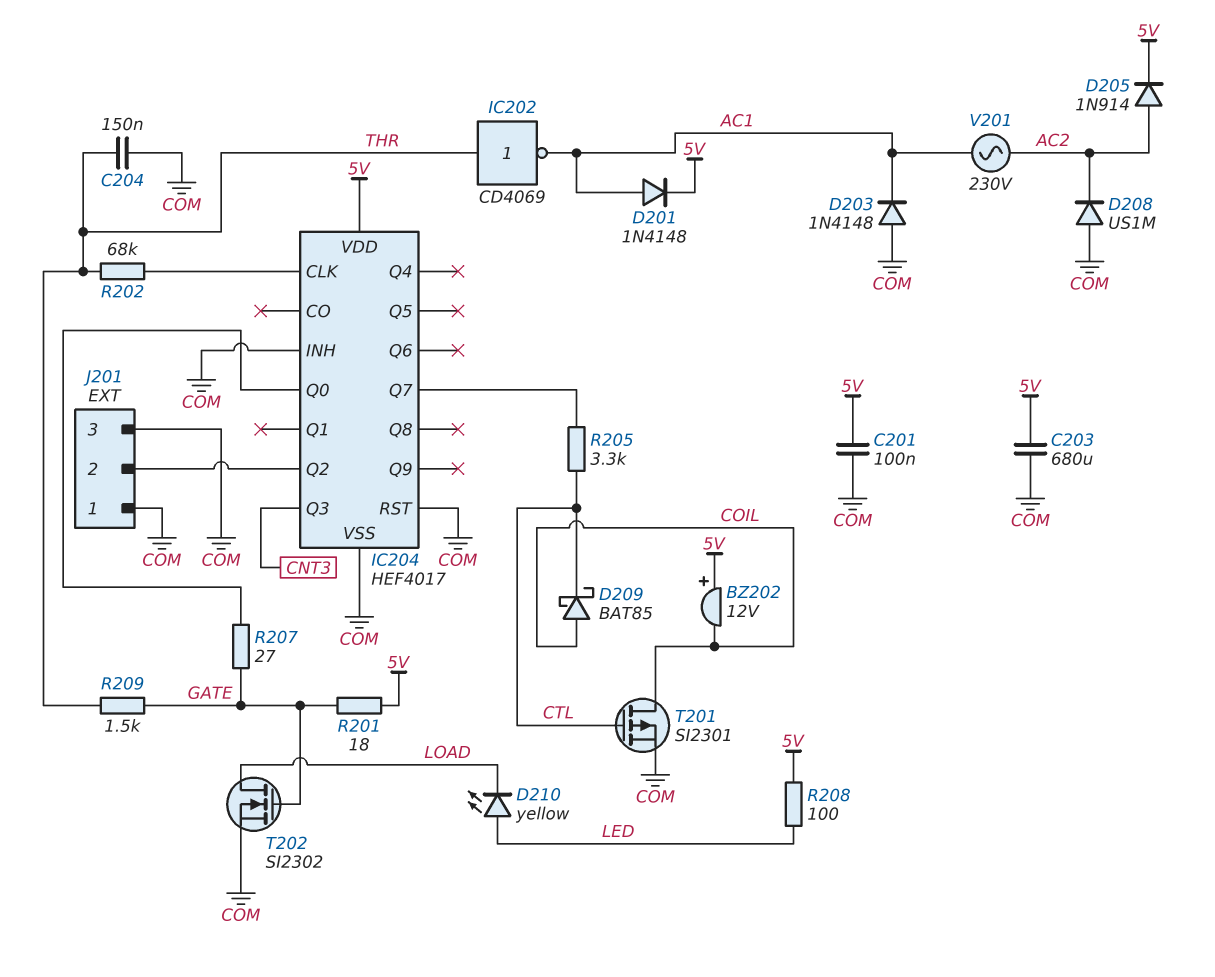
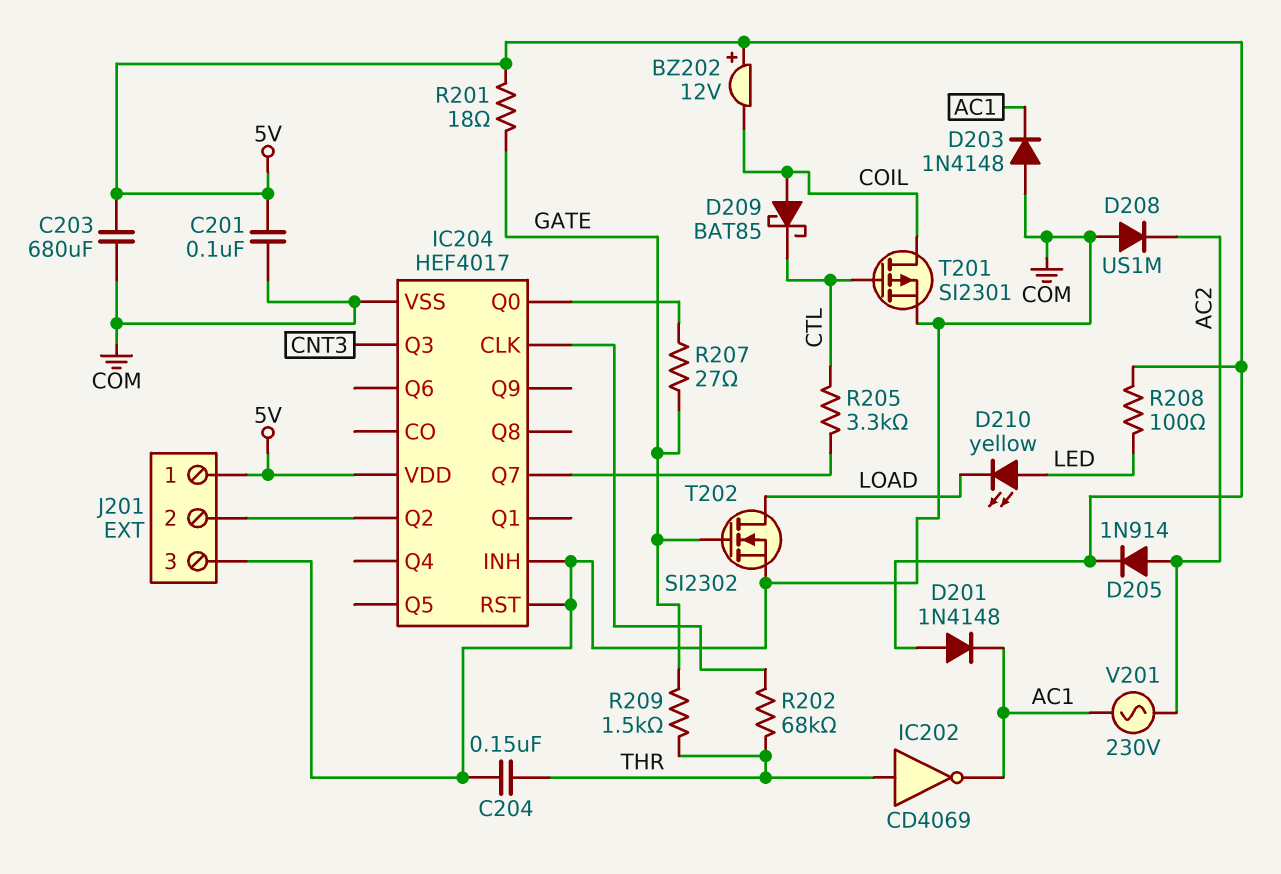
D201: diode 1N4148 (A AC1, K 5V) -> diode 1N4148 (A 5V, K AC1)
J201 pin 1: COM -> 5V

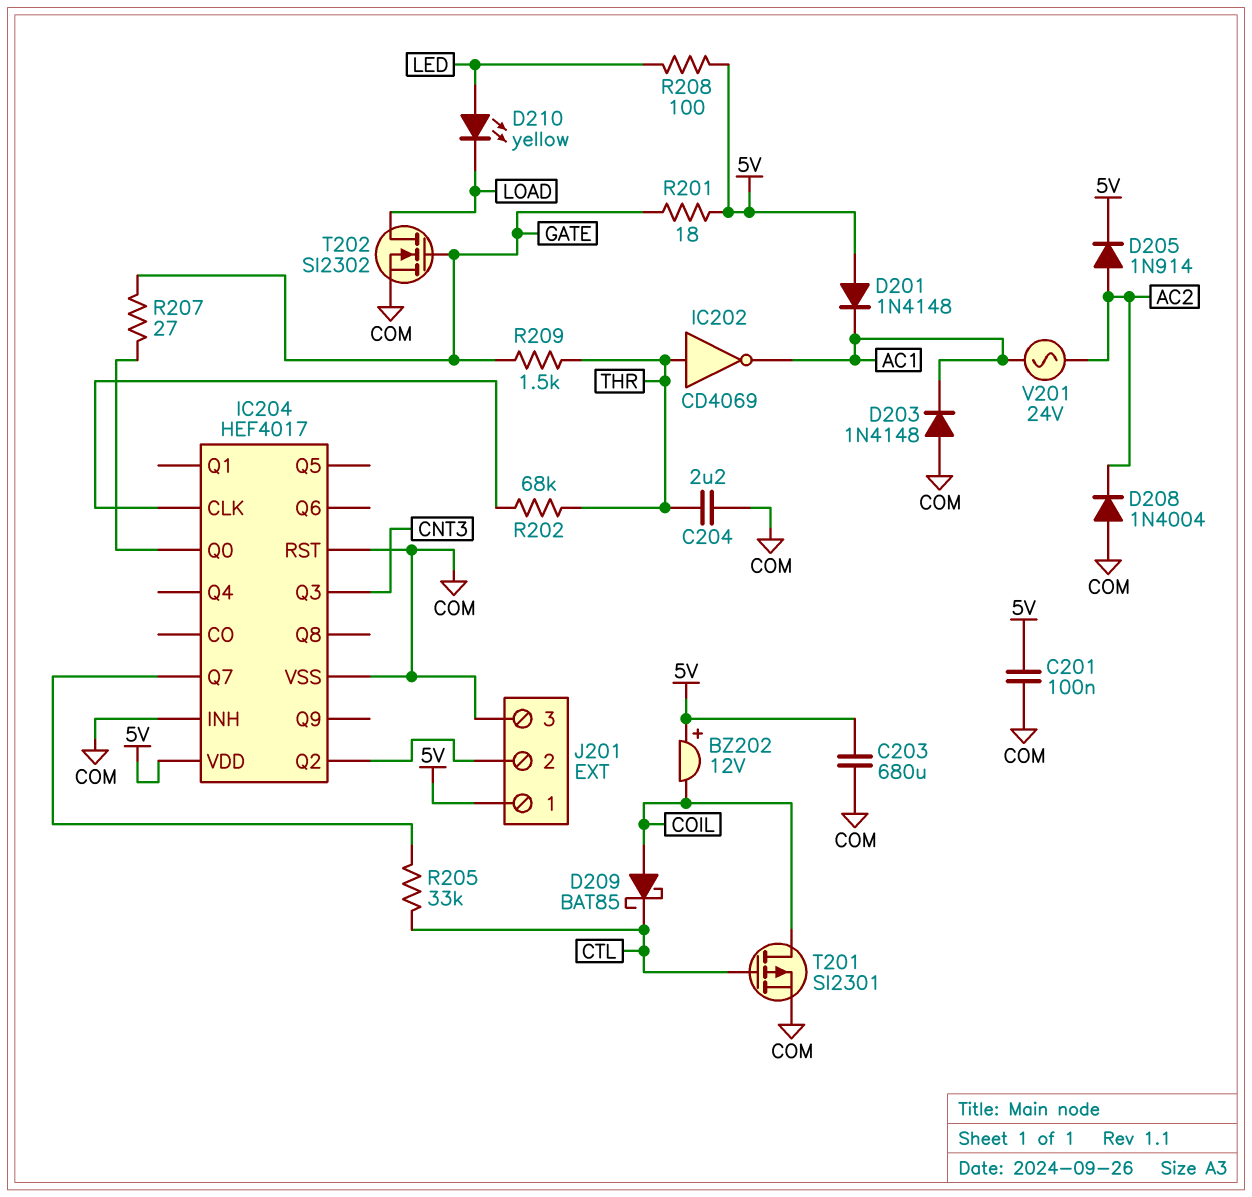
C204: 150nF (COM, THR) -> 2.2uF (COM, THR)
D208: diode US1M (A COM, K AC2) -> diode 1N4004 (A COM, K AC2)
R205: 3.3k (CTL, IC204/Q7) -> 33k (CTL, IC204/Q7)
V201: AC 230V (AC1, AC2) -> AC 24V (AC1, AC2)

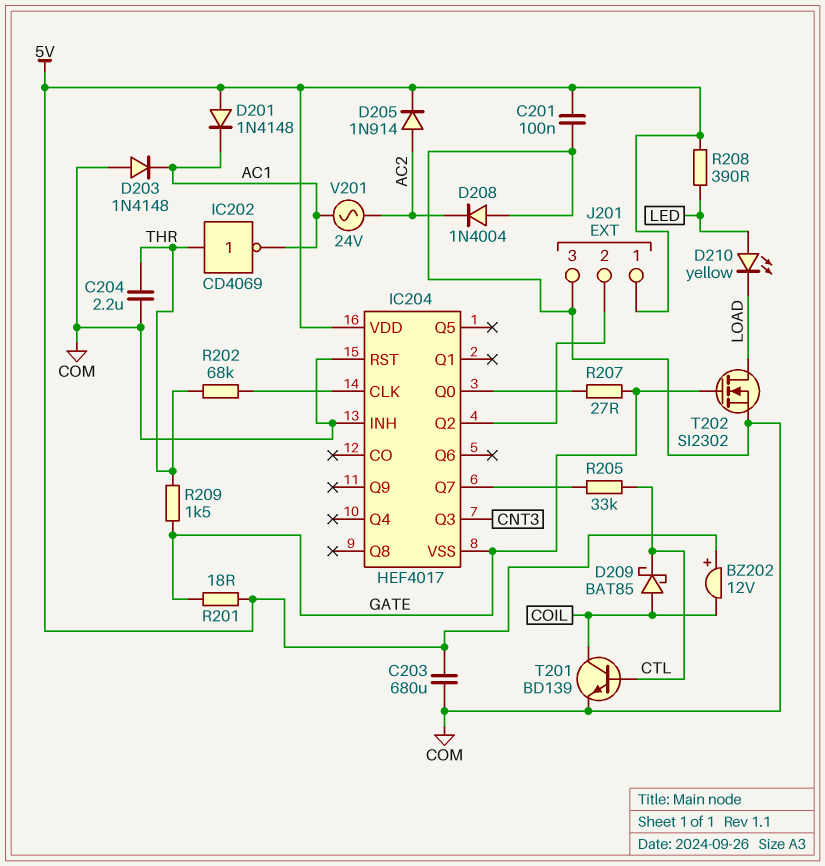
IC204 pin VSS: COM -> GATE
R208: 100 (5V, LED) -> 390 (5V, LED)
T201: PMOS SI2301 (G CTL, D COIL, S COM) -> NPN BD139 (B CTL, C COIL, E COM)

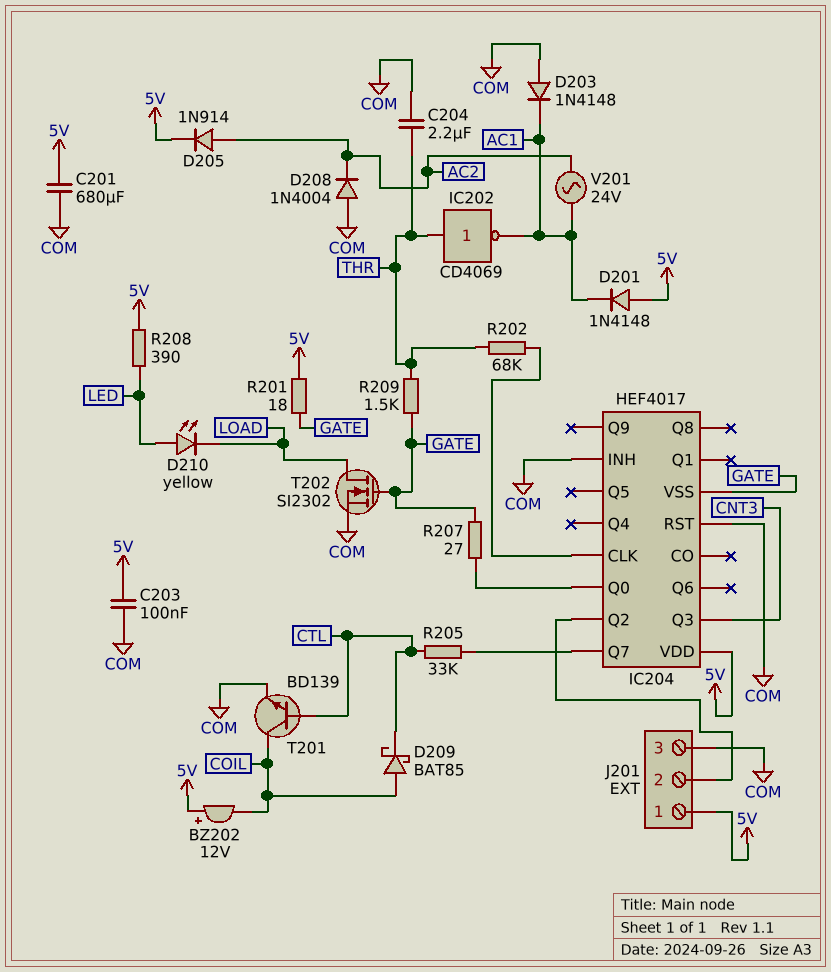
C201: 100nF (5V, COM) -> 680uF (5V, COM)
C203: 680uF (5V, COM) -> 100nF (5V, COM)

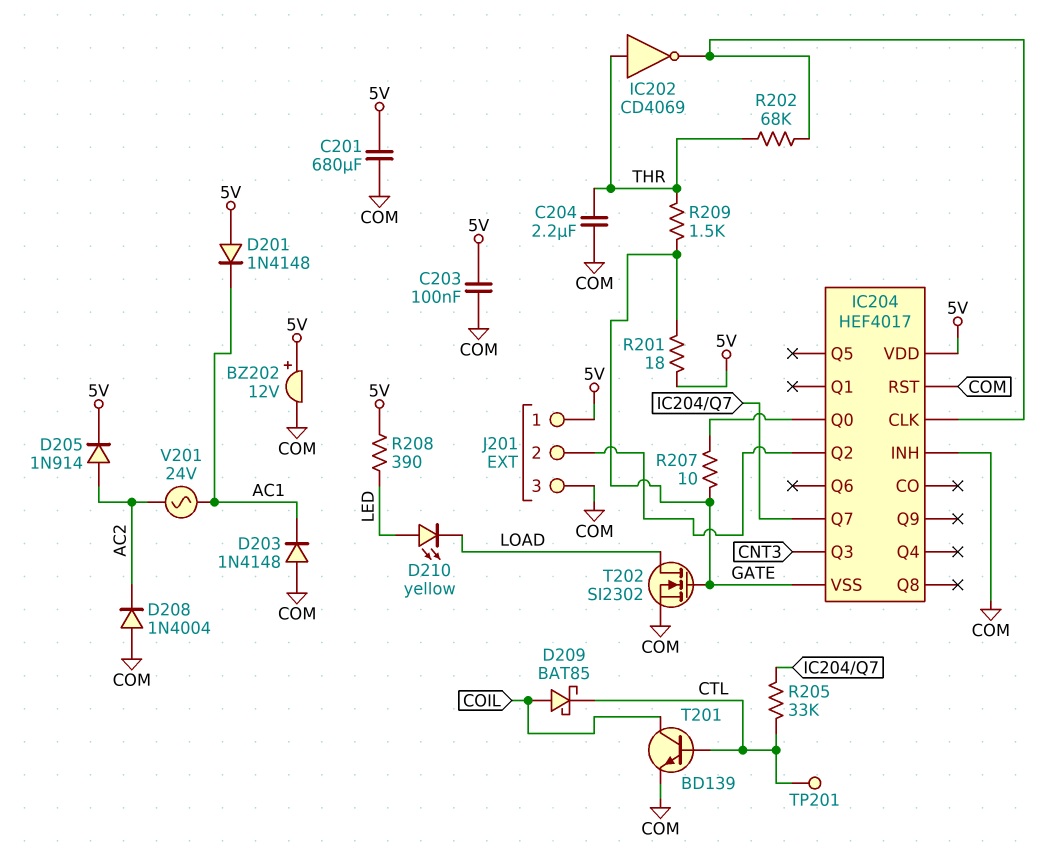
BZ202: buzzer 12V (plus 5V, minus COIL) -> buzzer 12V (plus 5V, minus COM)
IC202: NOT CD4069 (in THR, out AC1) -> NOT CD4069 (in THR, out IC204/CLK)
R207: 27 (GATE, IC204/Q0) -> 10 (GATE, IC204/Q0)
TP201: none -> test point (CTL)

